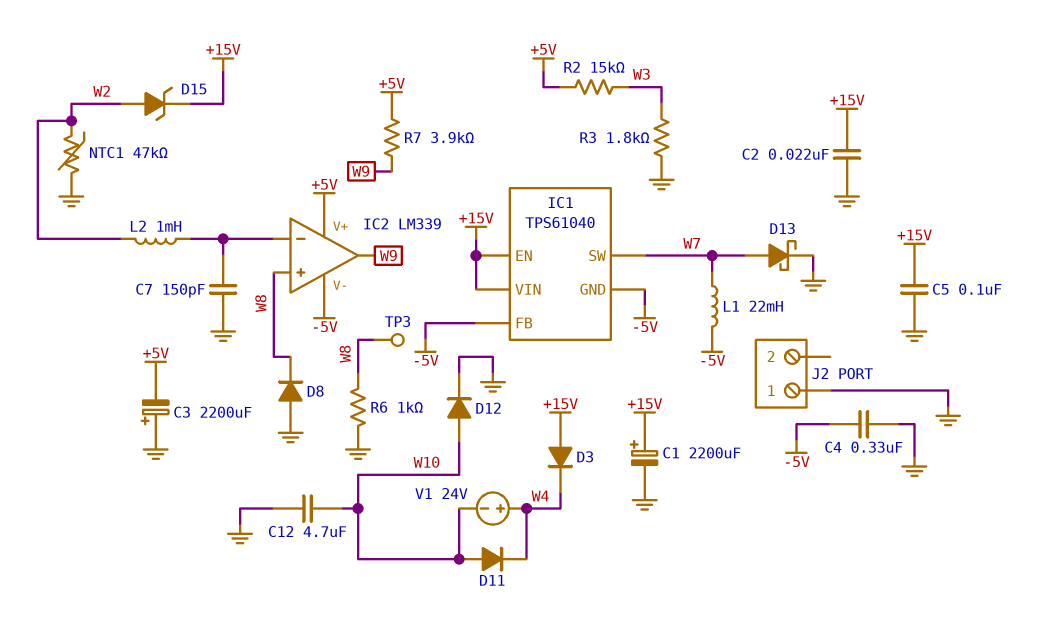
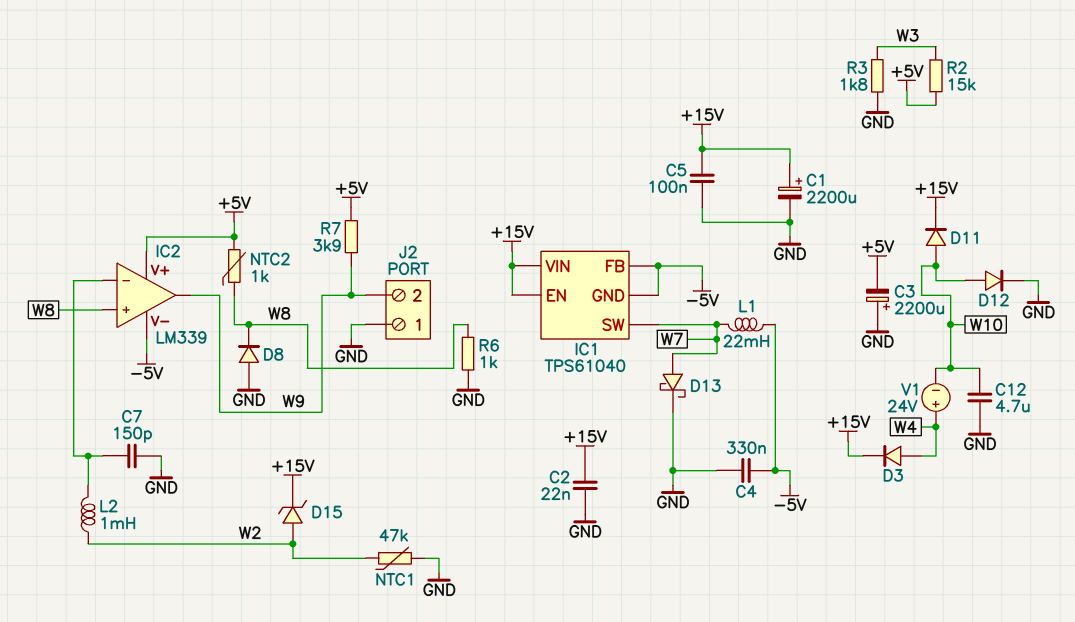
D3: diode (A +15V, K W4) -> diode (A W4, K +15V)
D11: diode (A W10, K W4) -> diode (A W10, K +15V)
J2 pin 2: none -> W9
NTC2: none -> 1k (+5V, W8)
TP3: test point (W8) -> none

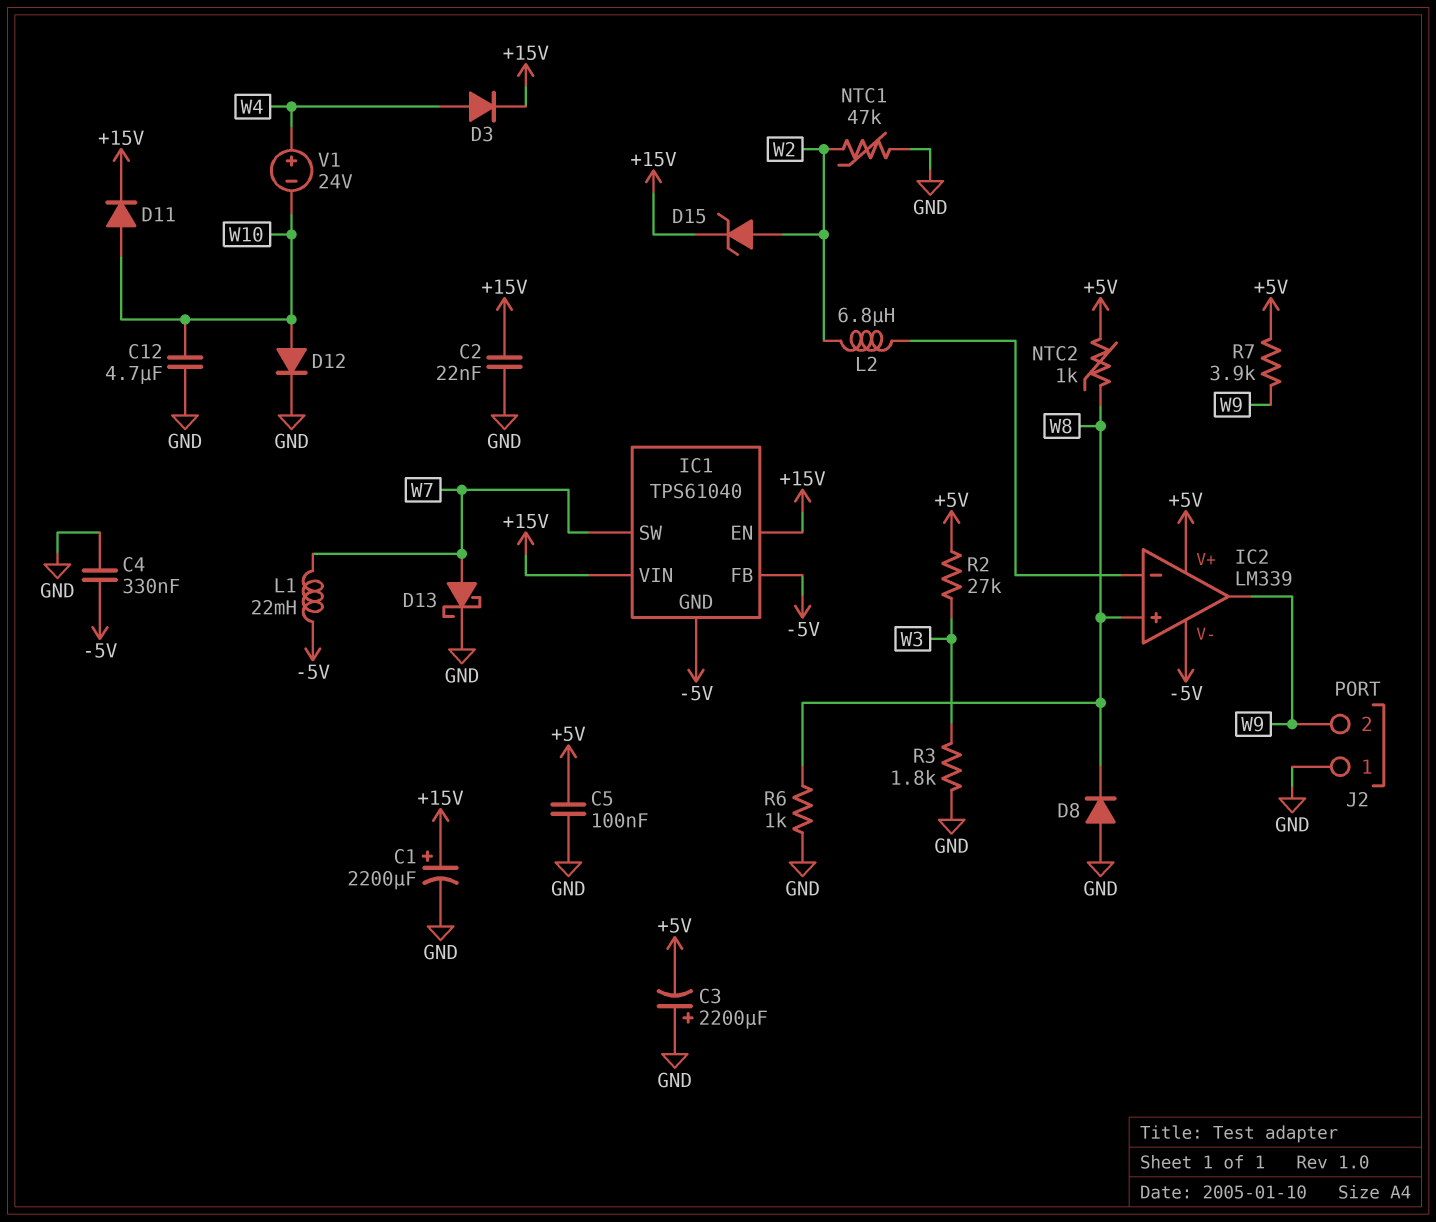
C5: 100nF (+15V, GND) -> 100nF (+5V, GND)
C7: 150pF (GND, IC2/in-) -> none
L2: 1mH (IC2/in-, W2) -> 6.8uH (IC2/in-, W2)
R2: 15k (+5V, W3) -> 27k (+5V, W3)

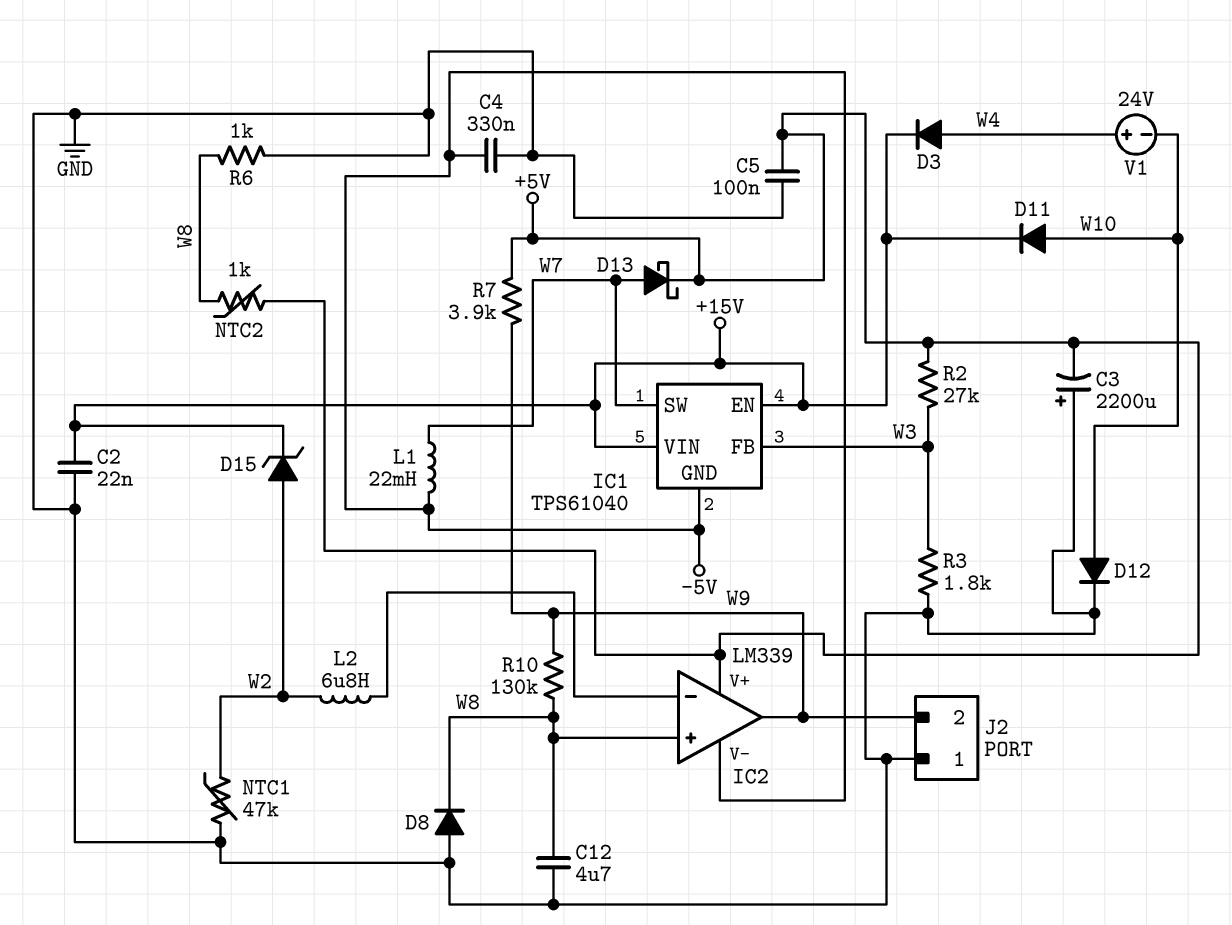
C1: 2200uF (plus +15V, minus GND) -> none
C12: 4.7uF (GND, W10) -> 4.7uF (GND, W8)
D13: schottky (A W7, K GND) -> schottky (A W7, K +5V)
IC1 pin FB: -5V -> W3
R10: none -> 130k (W8, W9)

